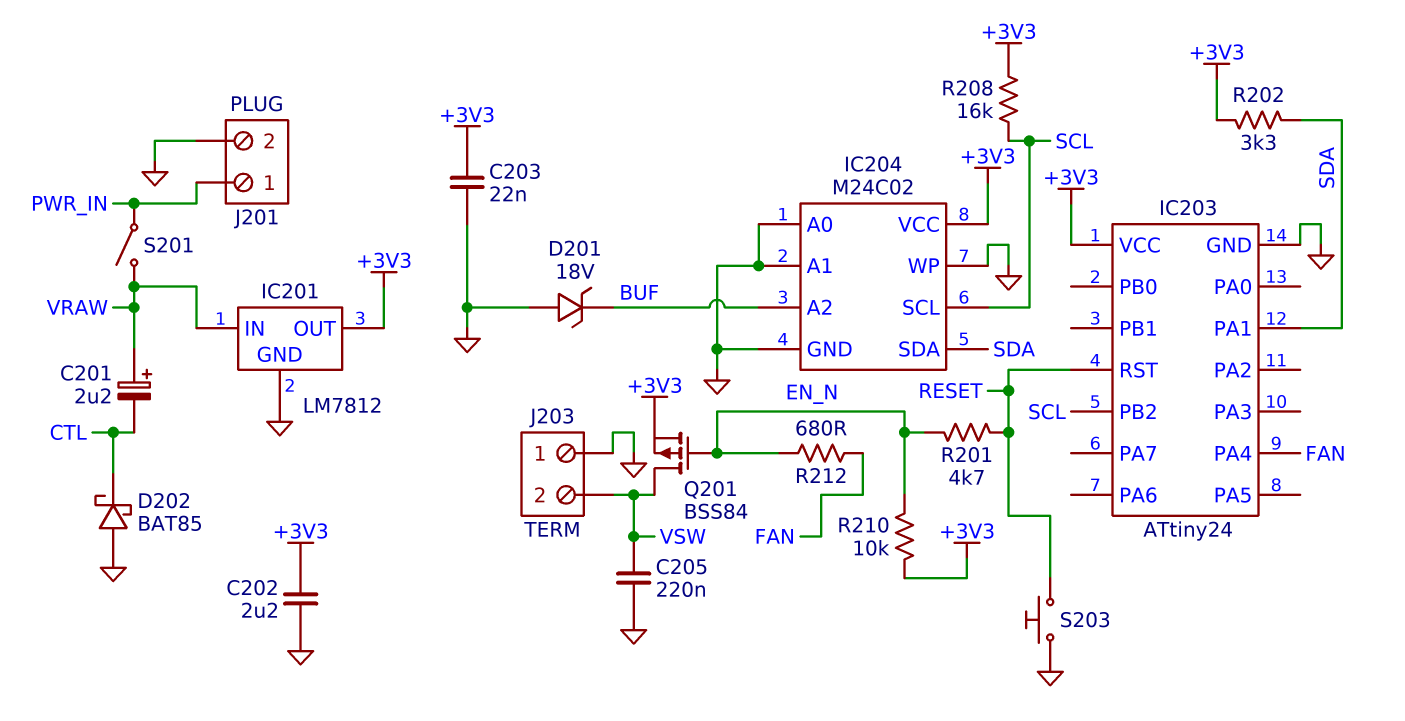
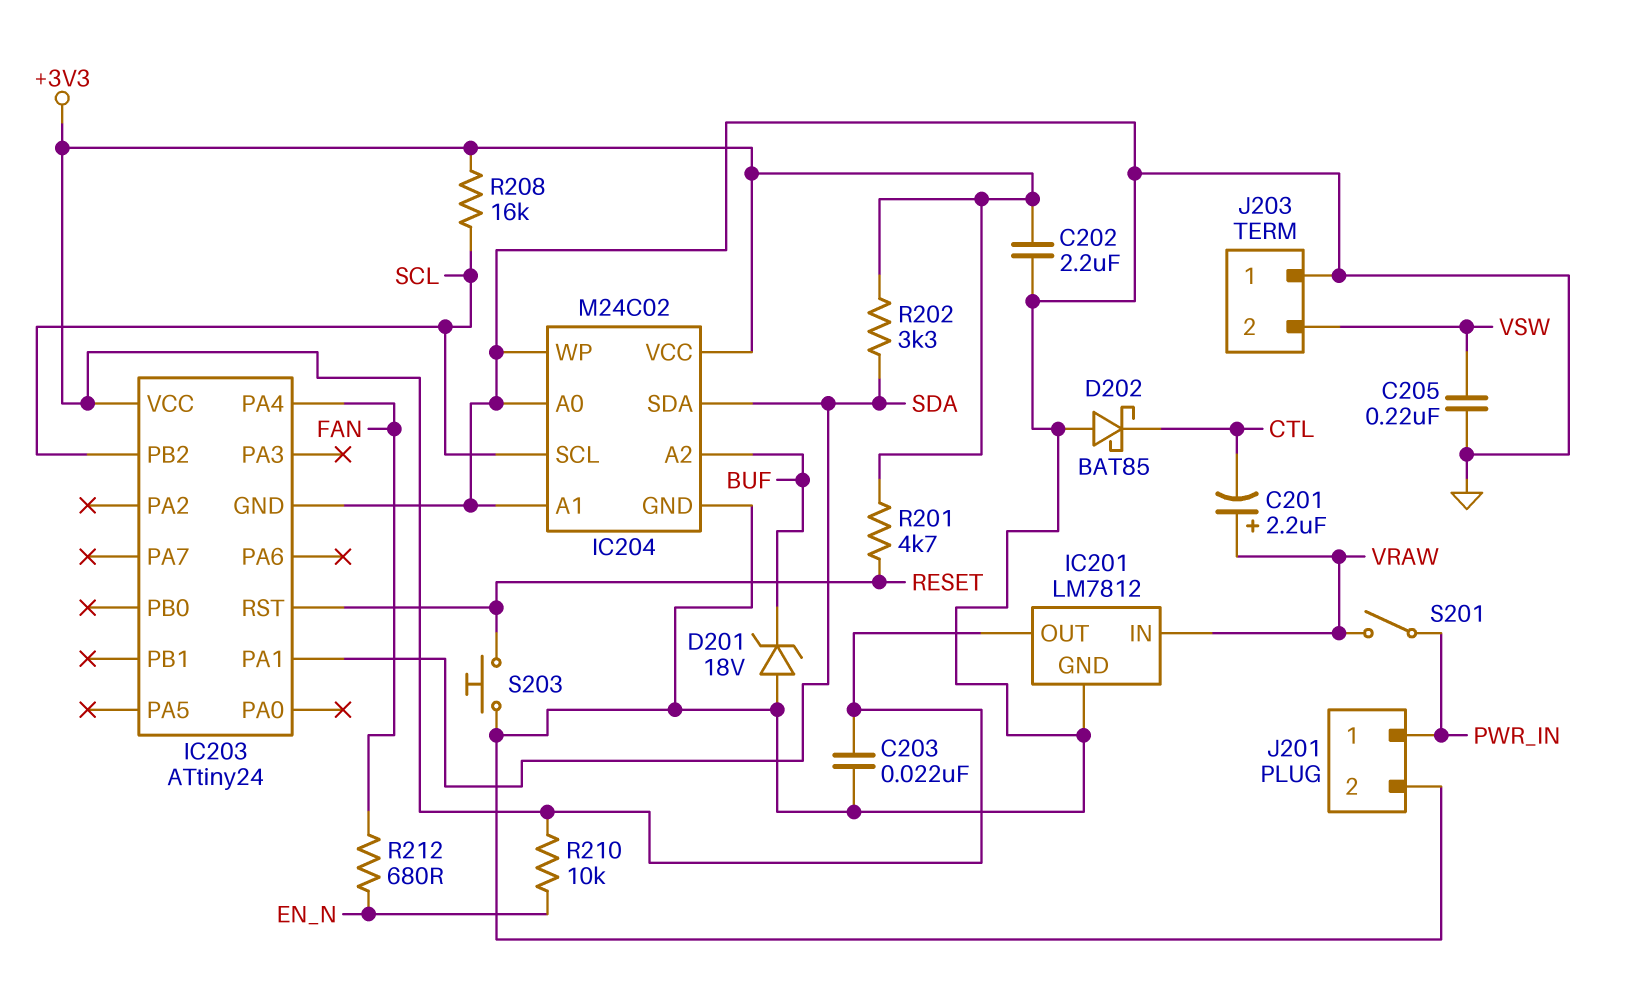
Q201: PMOS BSS84 (G EN_N, D VSW, S +3V3) -> none
R201: 4.7k (EN_N, RESET) -> 4.7k (+3V3, RESET)

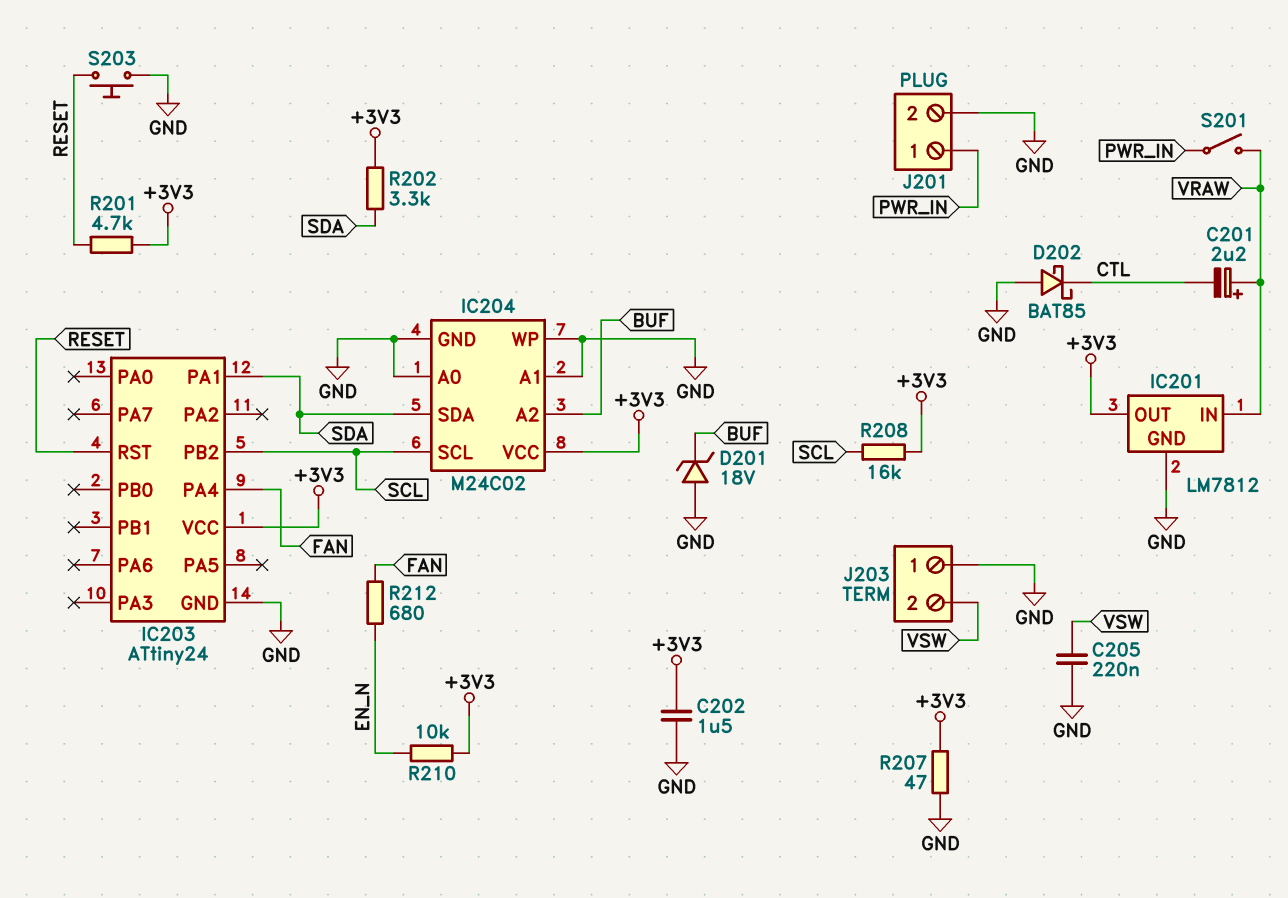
C202: 2.2uF (+3V3, GND) -> 1.5uF (+3V3, GND)
C203: 22nF (+3V3, GND) -> none
R207: none -> 47 (+3V3, GND)

